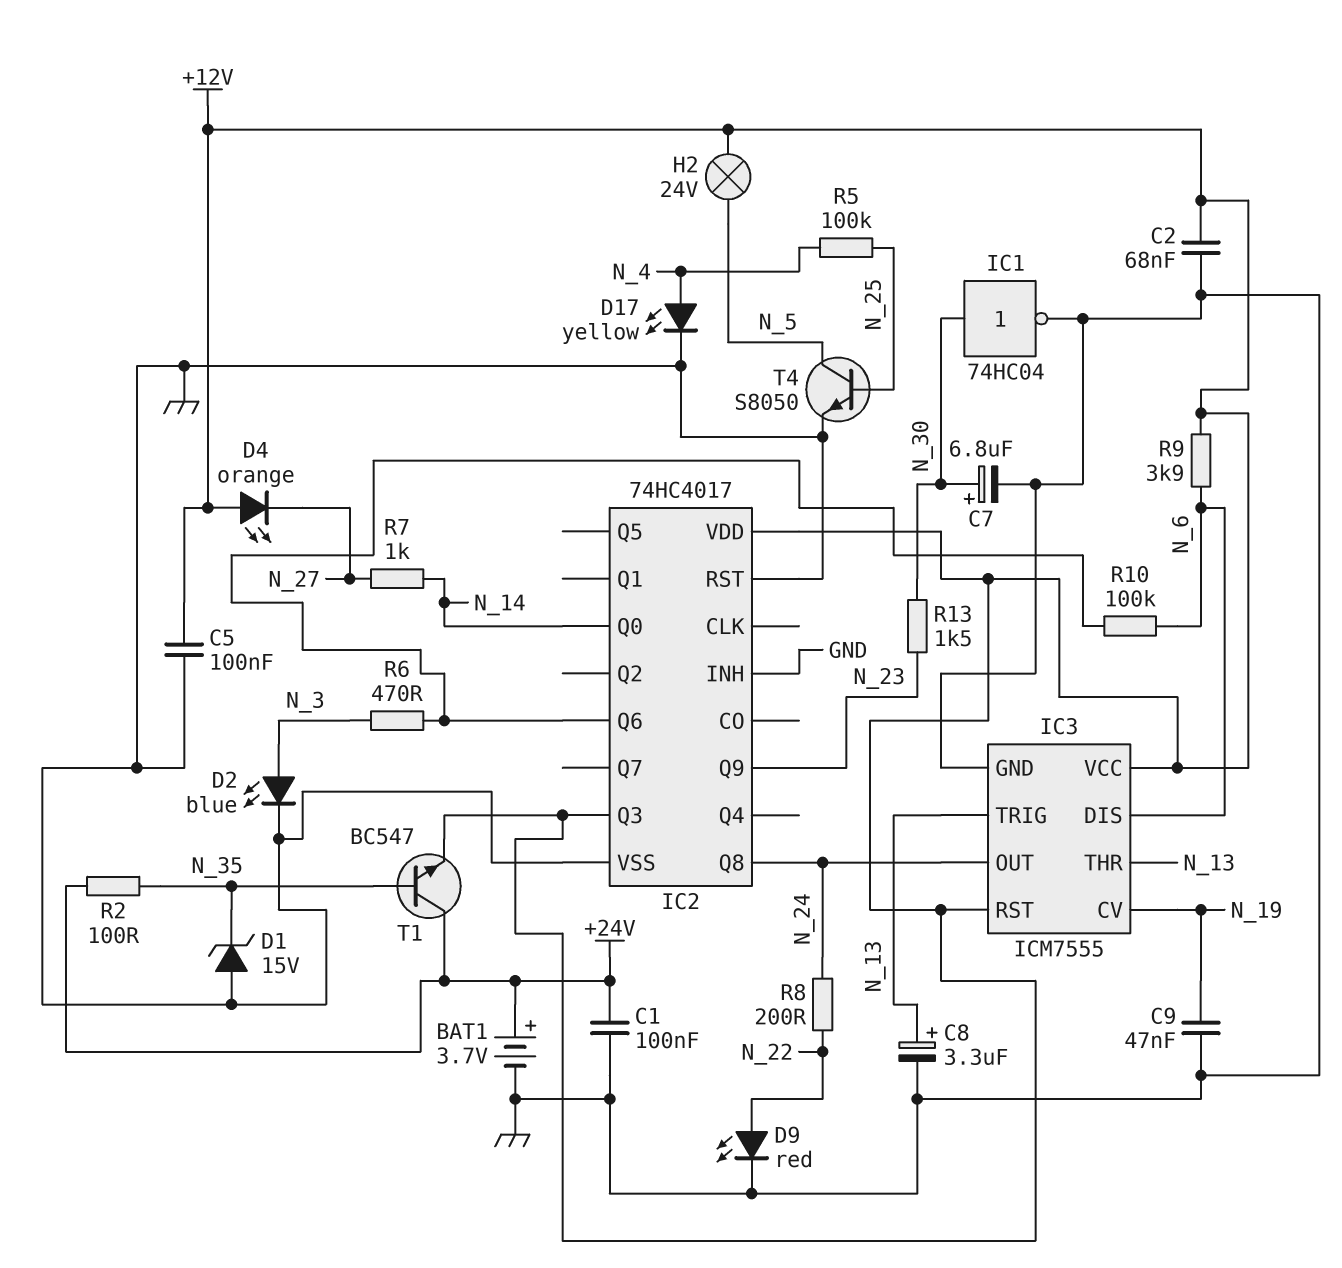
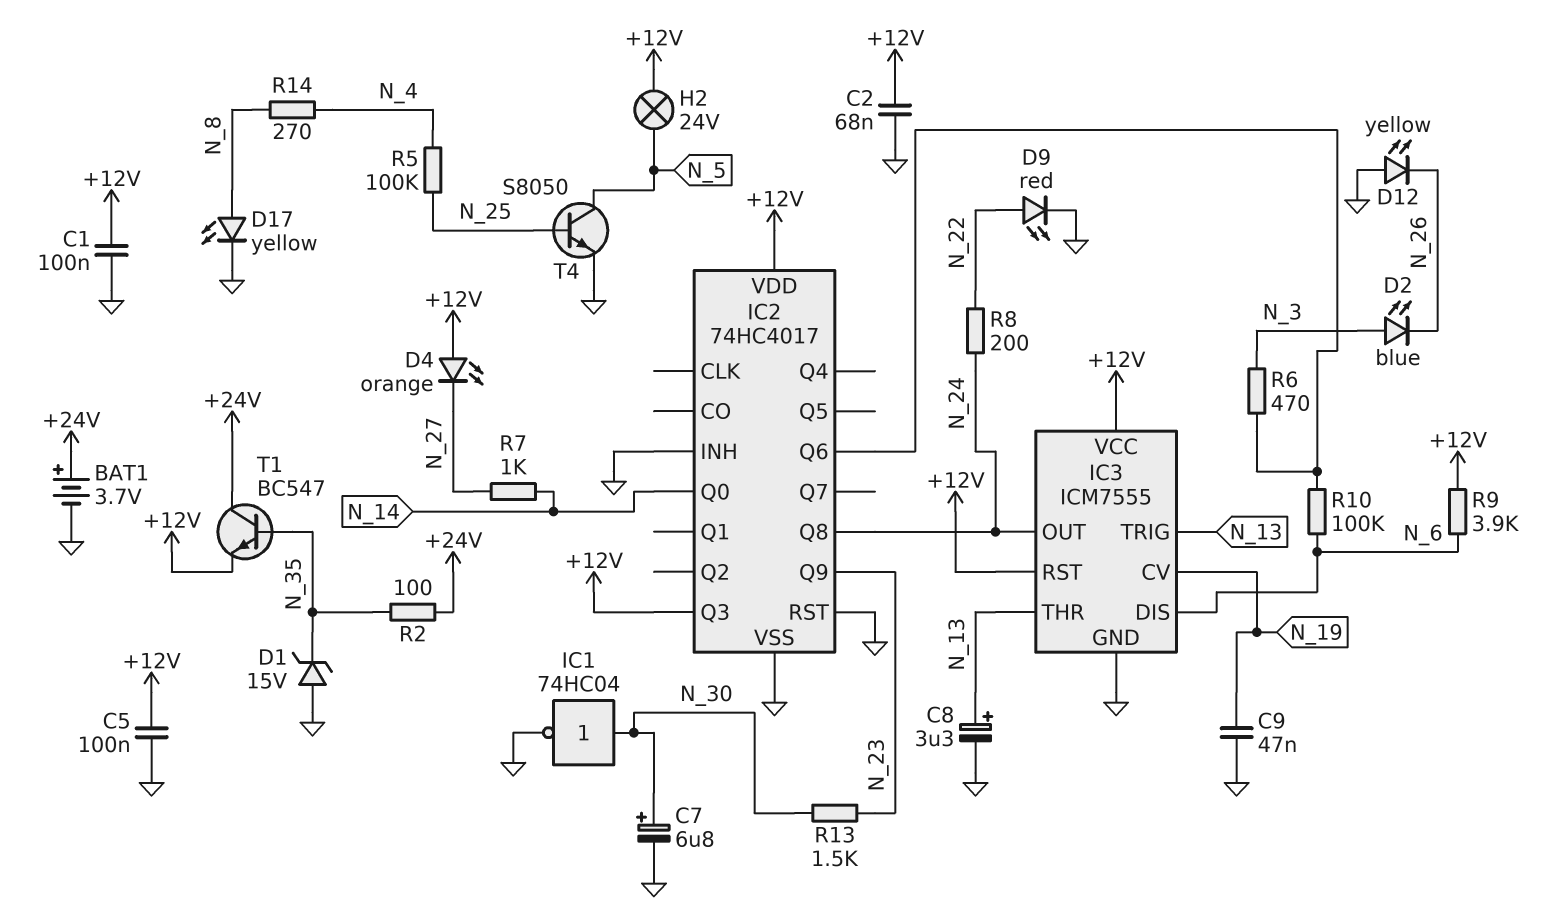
C1: 100nF (+24V, GND) -> 100nF (+12V, GND)
D2: LED blue (A N_3, K GND) -> LED blue (A N_3, K N_26)
D12: none -> LED yellow (A GND, K N_26)
D17: LED yellow (A N_4, K GND) -> LED yellow (A N_8, K GND)
R14: none -> 270 (N_4, N_8)

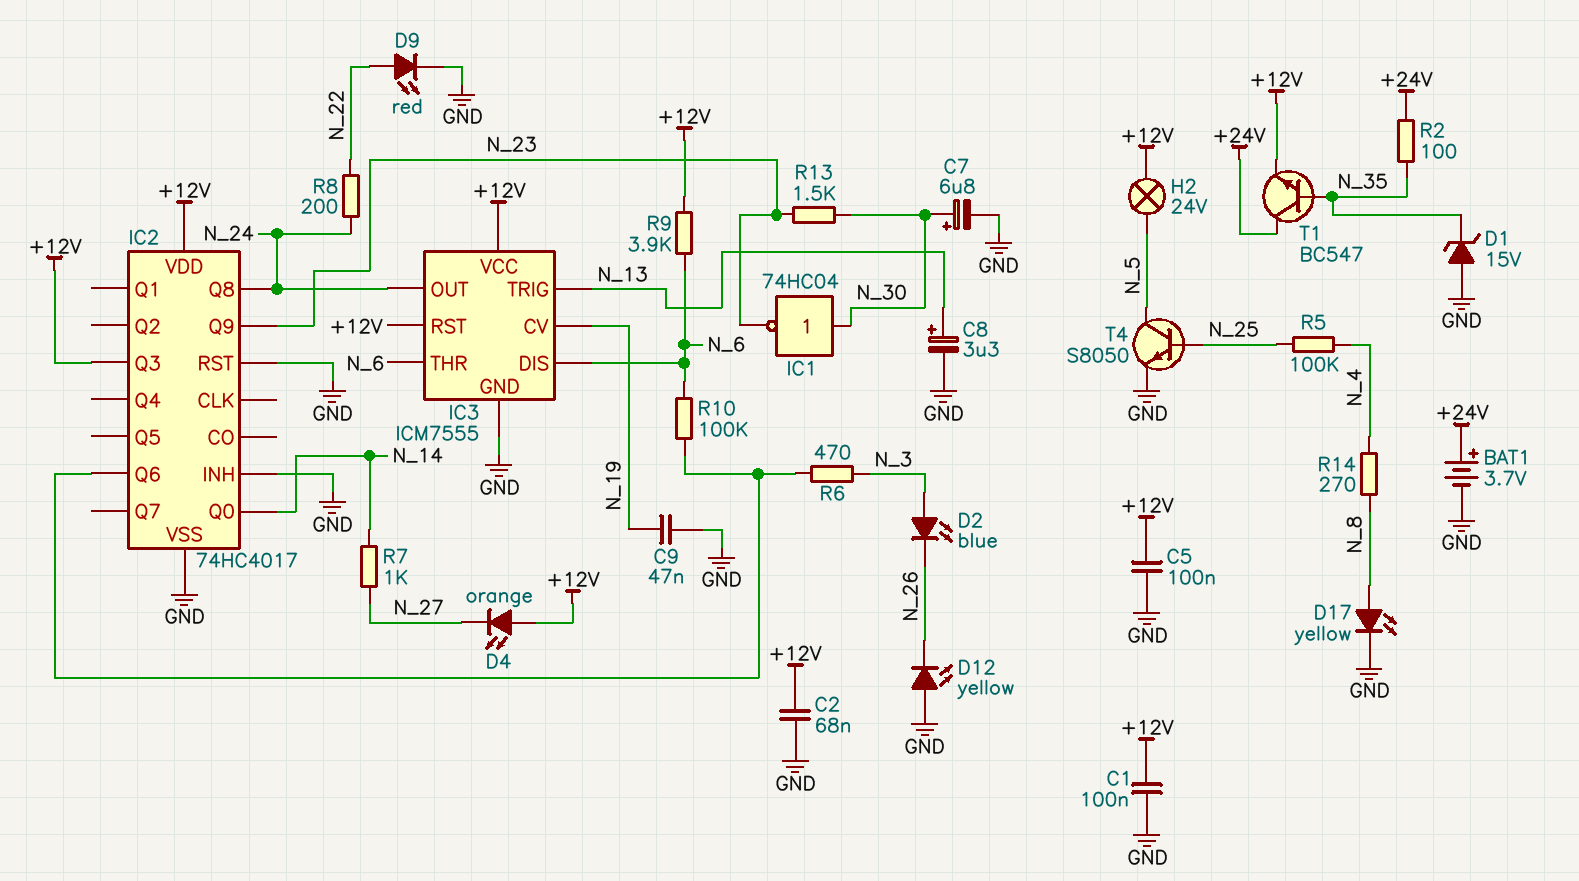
IC1: NOT 74HC04 (in N_30, out GND) -> NOT 74HC04 (in N_30, out N_23)
IC3 pin THR: N_13 -> N_6

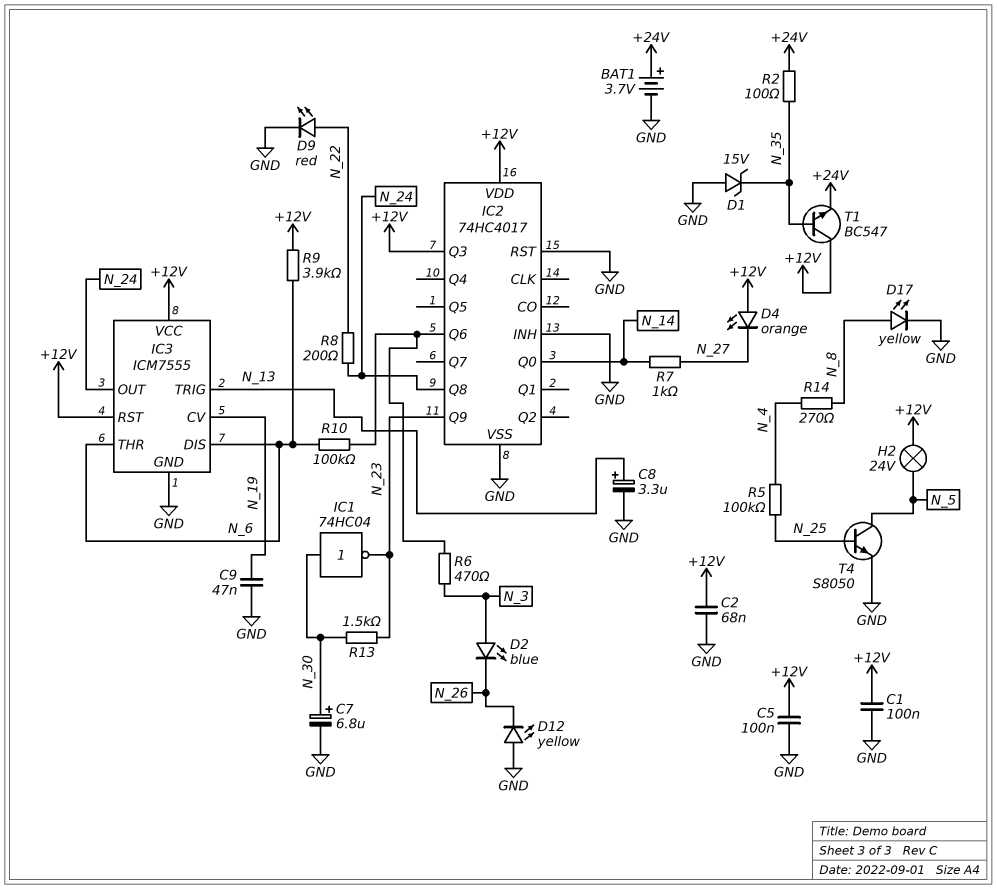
T1: NPN BC547 (B N_35, C +24V, E +12V) -> NPN BC547 (B N_35, C +12V, E +24V)

